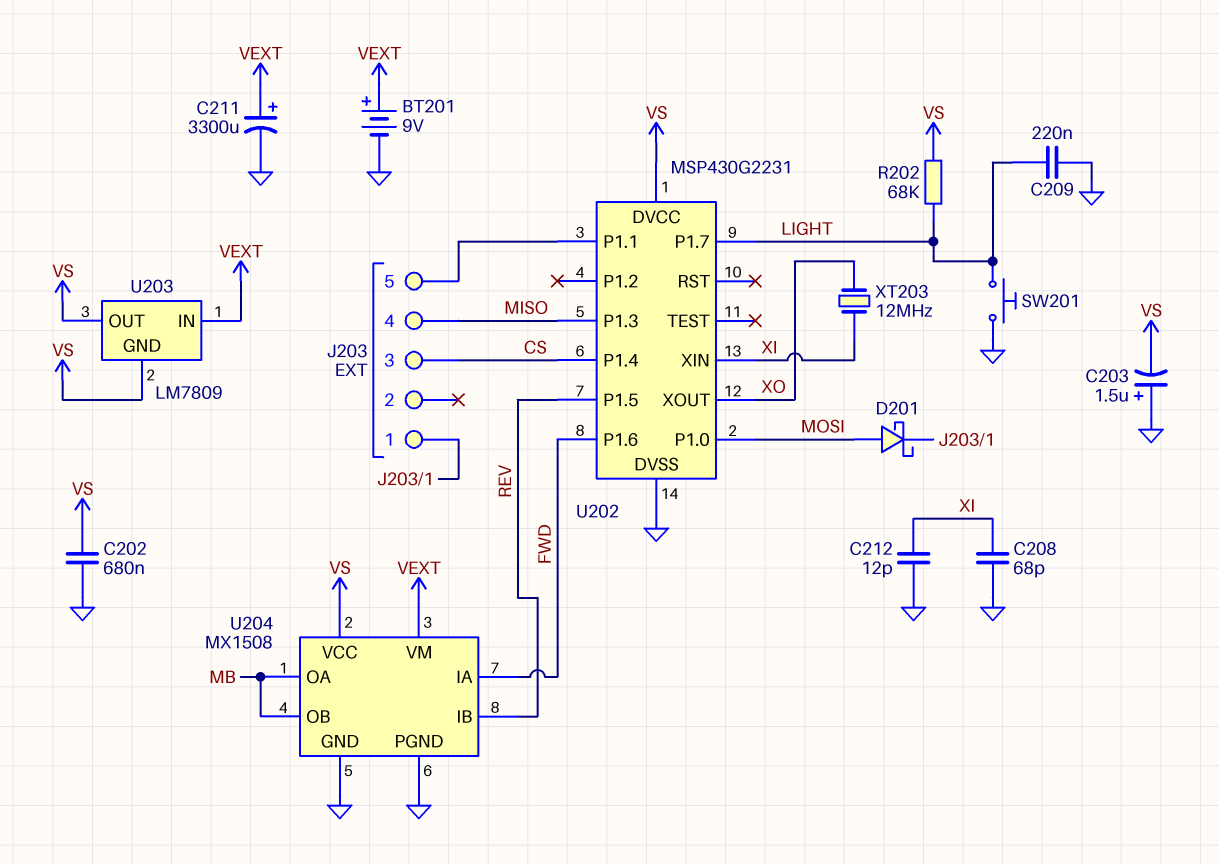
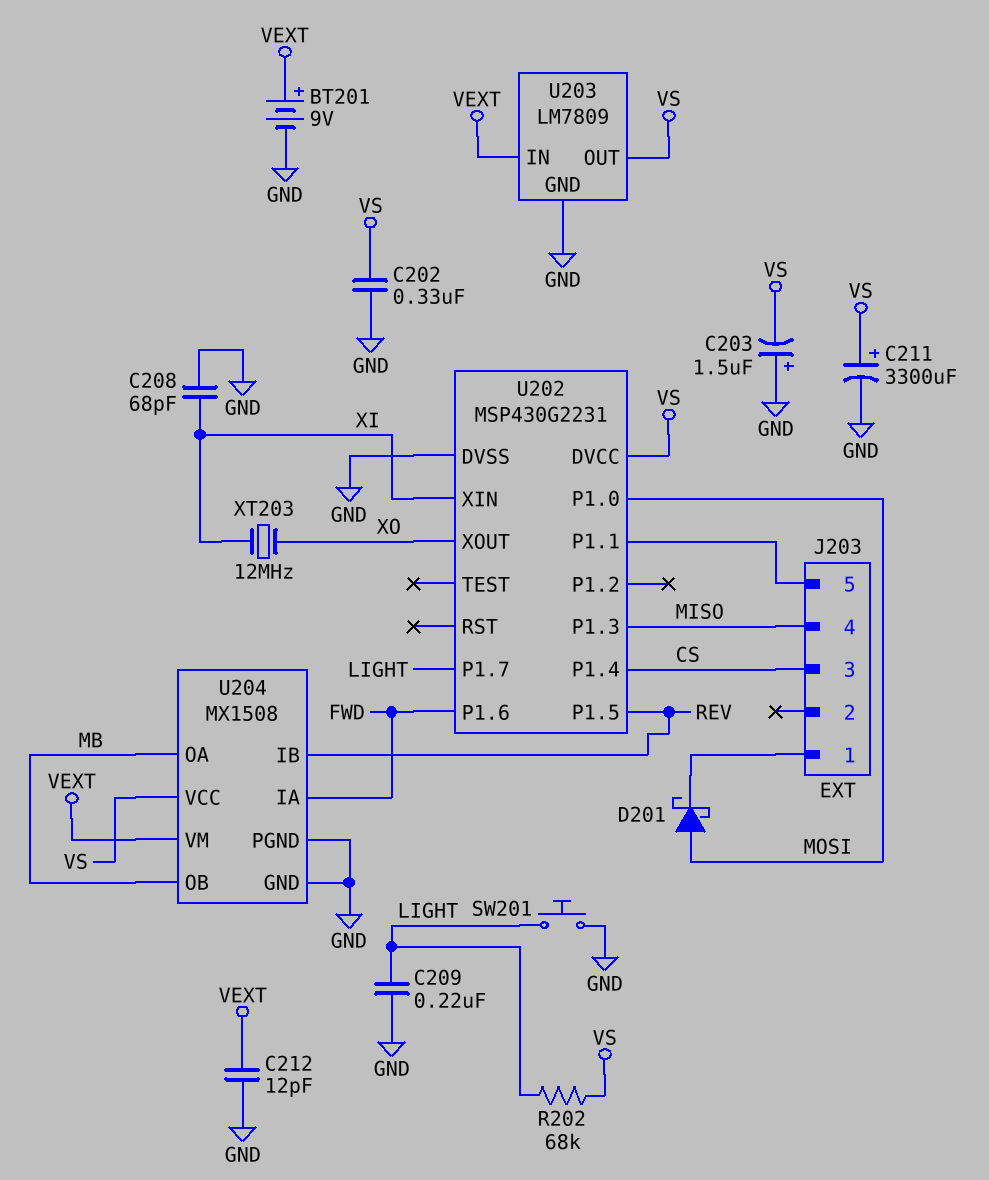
C202: 680nF (GND, VS) -> 330nF (GND, VS)
C211: 3300uF (plus VEXT, minus GND) -> 3300uF (plus VS, minus GND)
C212: 12pF (GND, XI) -> 12pF (GND, VEXT)
U203 pin GND: VS -> GND

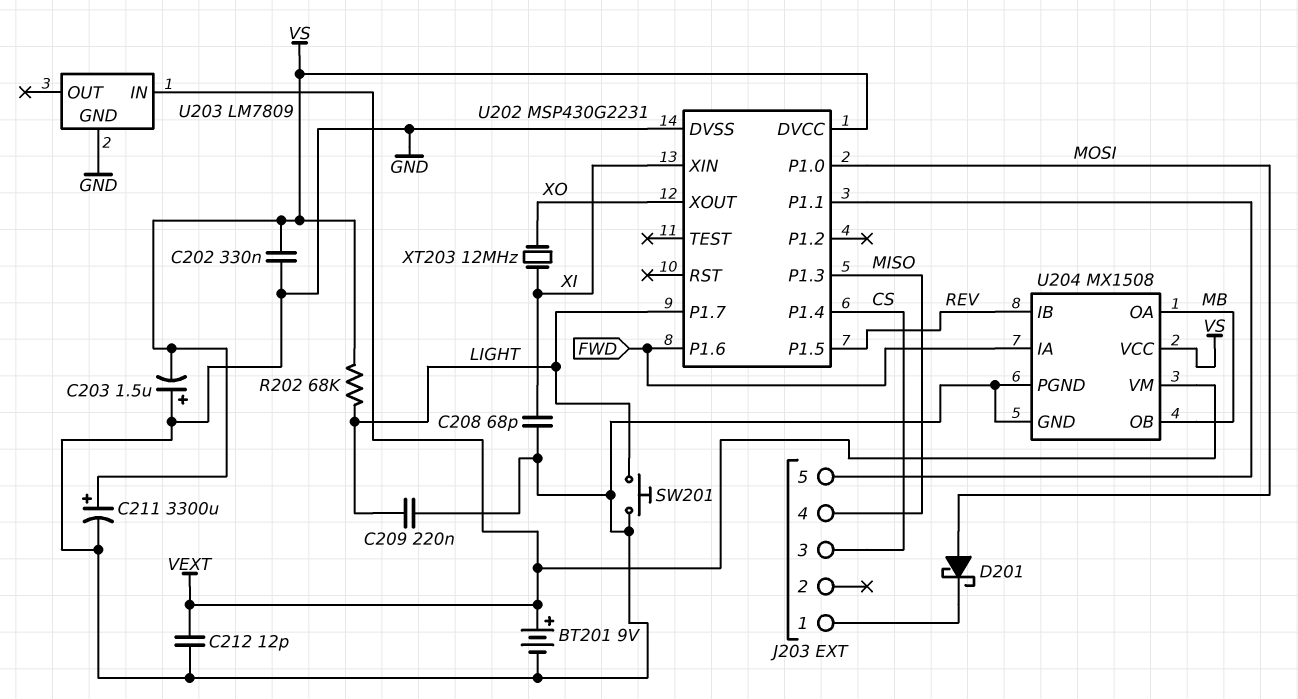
U203 pin OUT: VS -> none

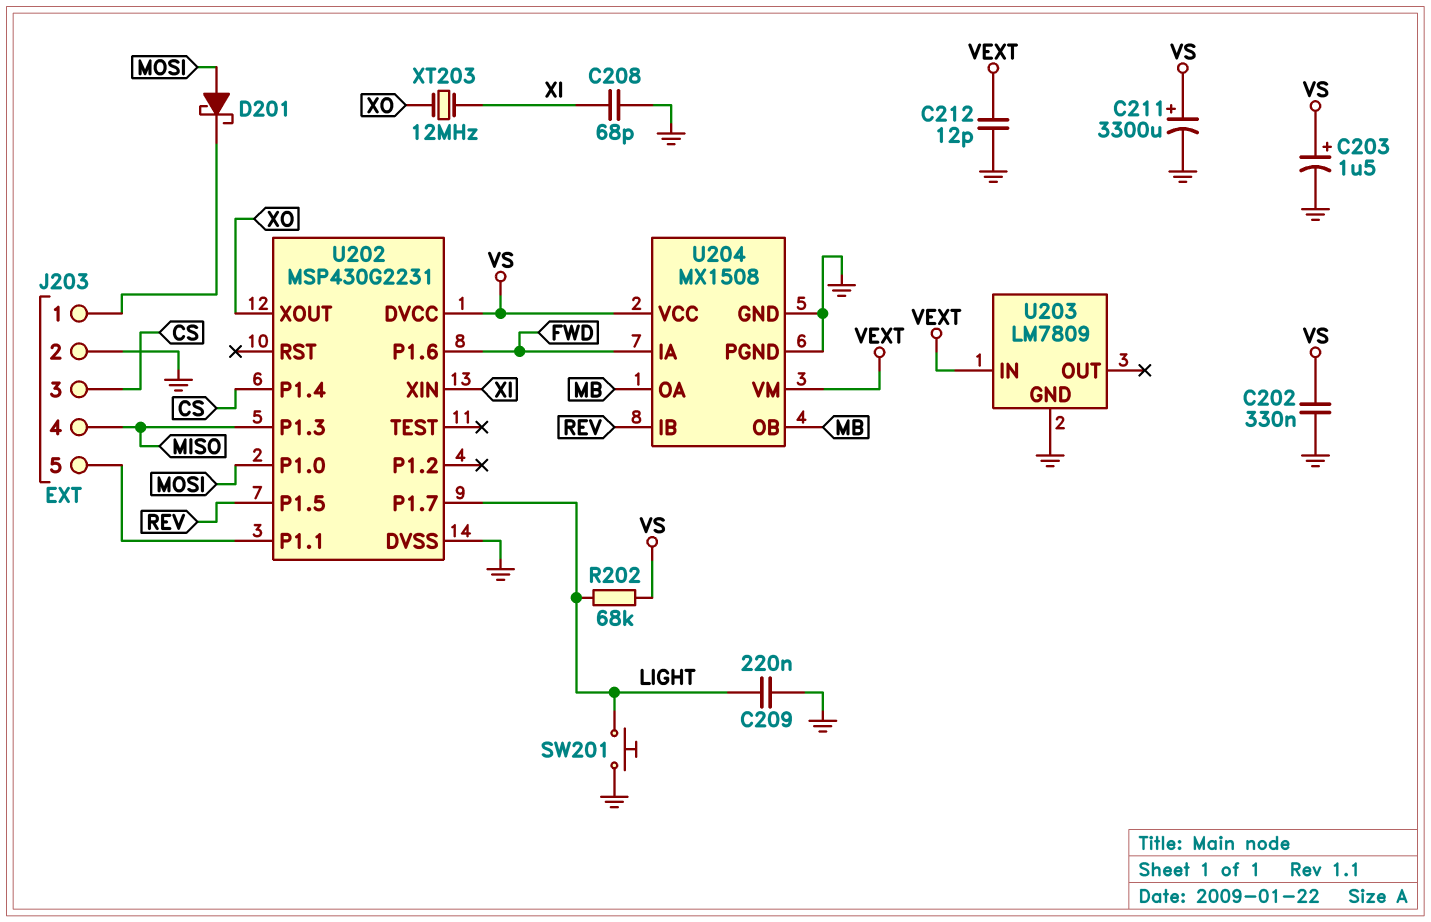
BT201: 9V (plus VEXT, minus GND) -> none
C203: 1.5uF (plus GND, minus VS) -> 1.5uF (plus VS, minus GND)
J203 pin 2: none -> GND

